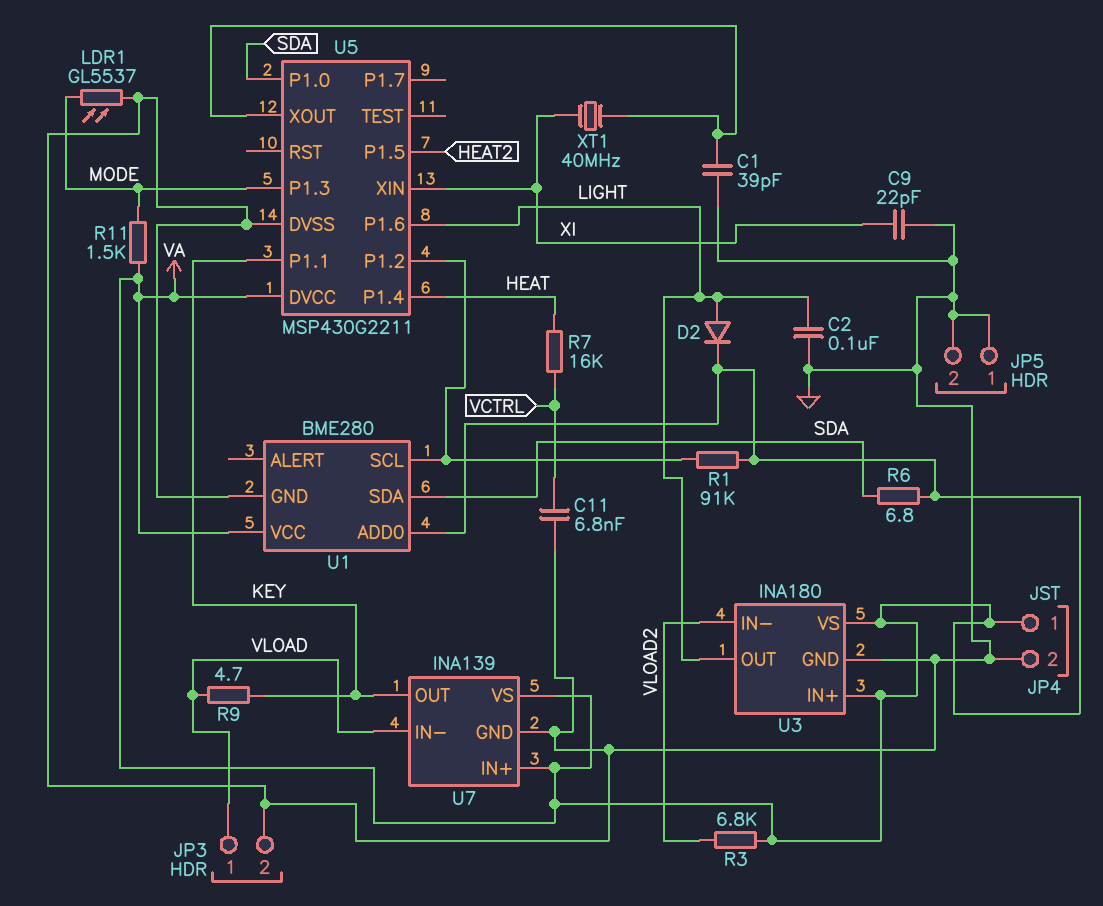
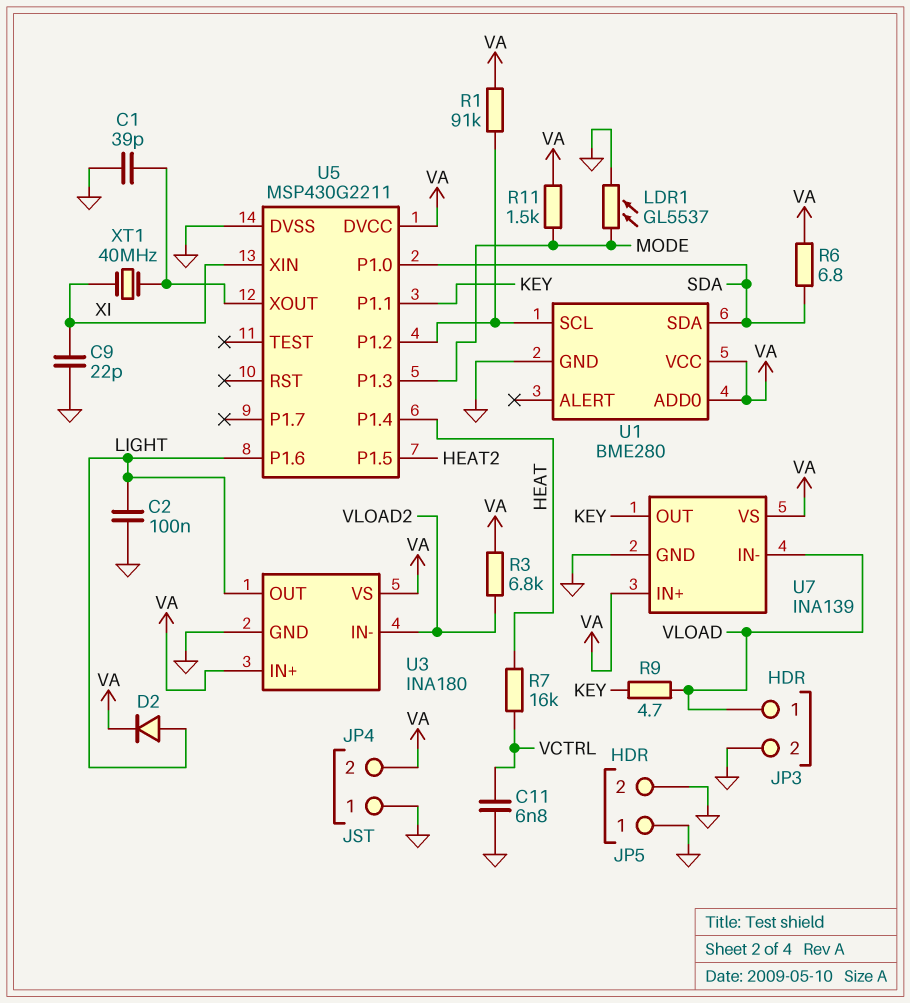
JP4 pin 1: VA -> GND
JP4 pin 2: GND -> VA

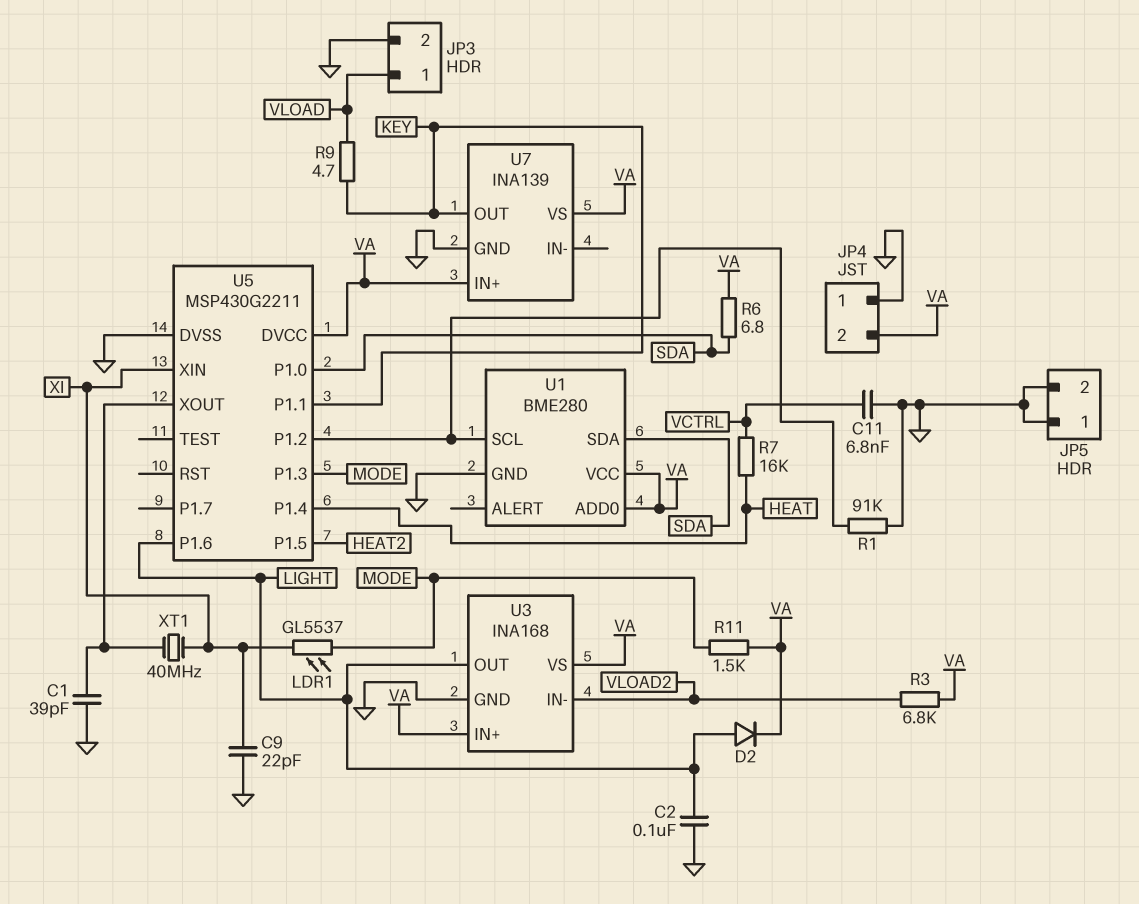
LDR1: GL5537 (GND, MODE) -> GL5537 (MODE, XI)
R1: 91k (U1/SCL, VA) -> 91k (GND, U1/SCL)
U3: INA180 -> INA168
U7 pin IN-: VLOAD -> none

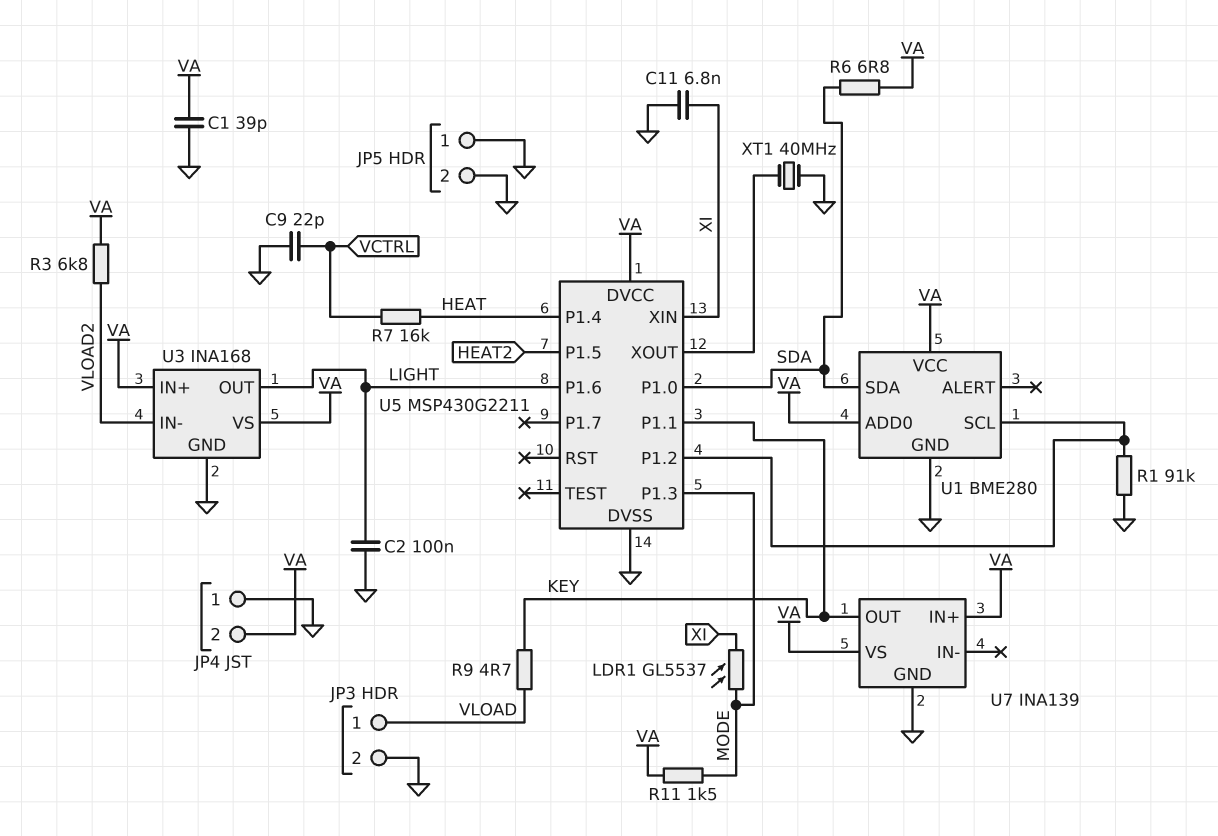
C1: 39pF (GND, U5/XOUT) -> 39pF (GND, VA)
C9: 22pF (GND, XI) -> 22pF (GND, VCTRL)
C11: 6.8nF (GND, VCTRL) -> 6.8nF (GND, XI)
D2: diode (A LIGHT, K VA) -> none
XT1: 40MHz (U5/XOUT, XI) -> 40MHz (GND, U5/XOUT)

